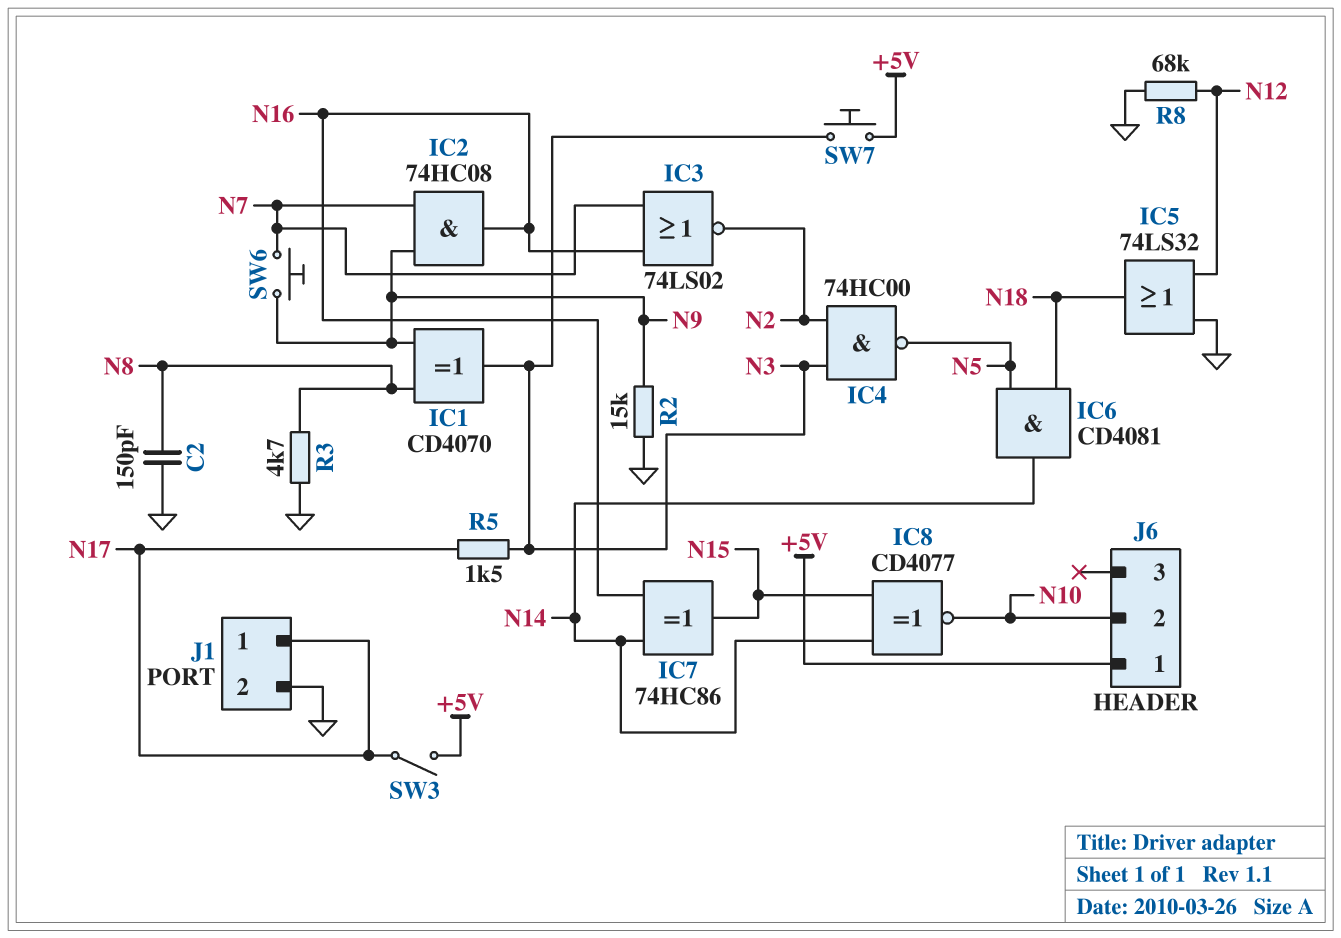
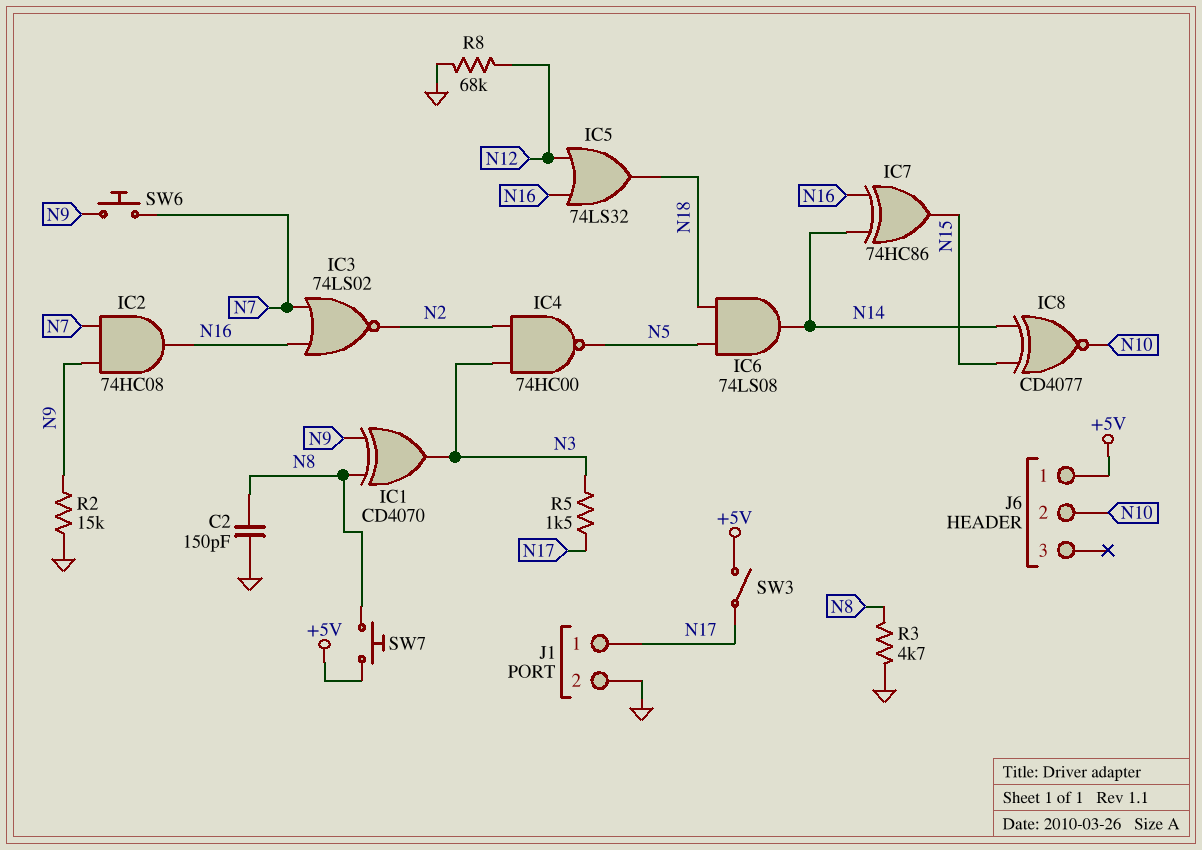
IC5: OR 74LS32 (in GND, in N12, out N18) -> OR 74LS32 (in N12, in N16, out N18)
IC6: AND CD4081 (in N5, in N18, out N14) -> AND 74LS08 (in N5, in N18, out N14)
SW7: button (+5V, N3) -> button (+5V, N8)

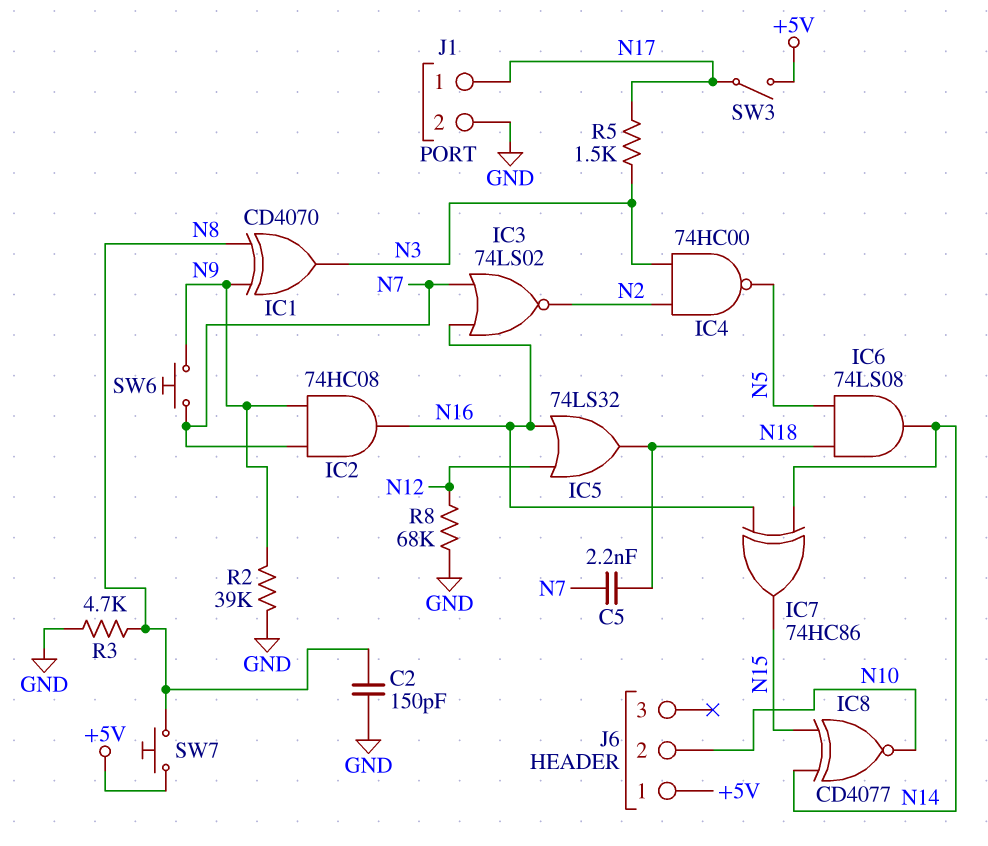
C5: none -> 2.2nF (N7, N18)
R2: 15k (GND, N9) -> 39k (GND, N9)

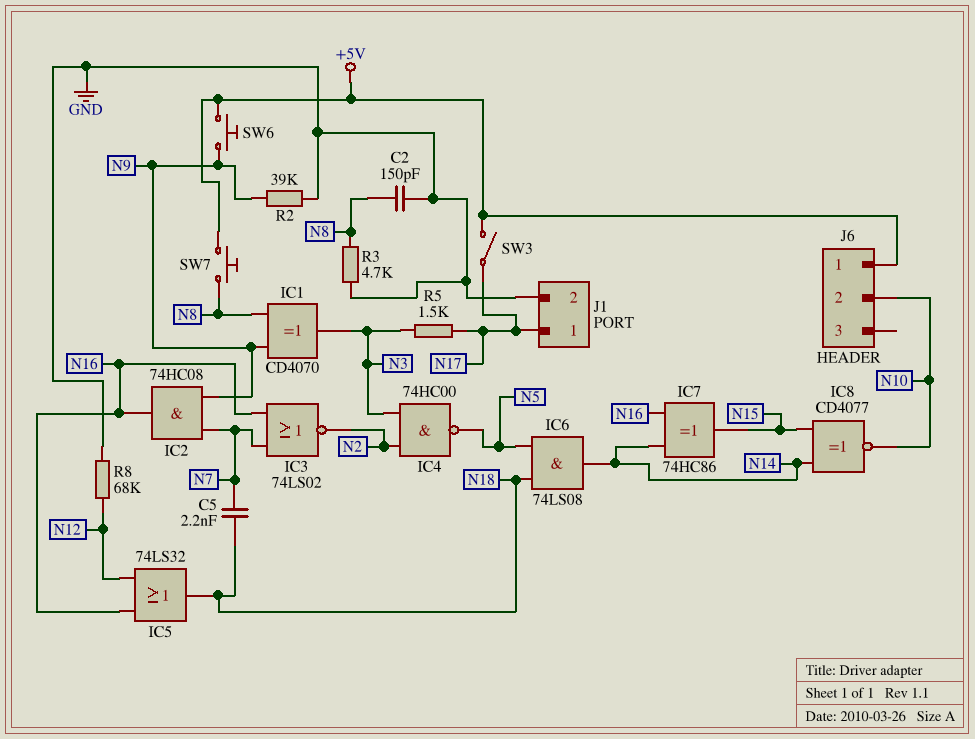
SW6: button (N7, N9) -> button (+5V, N9)

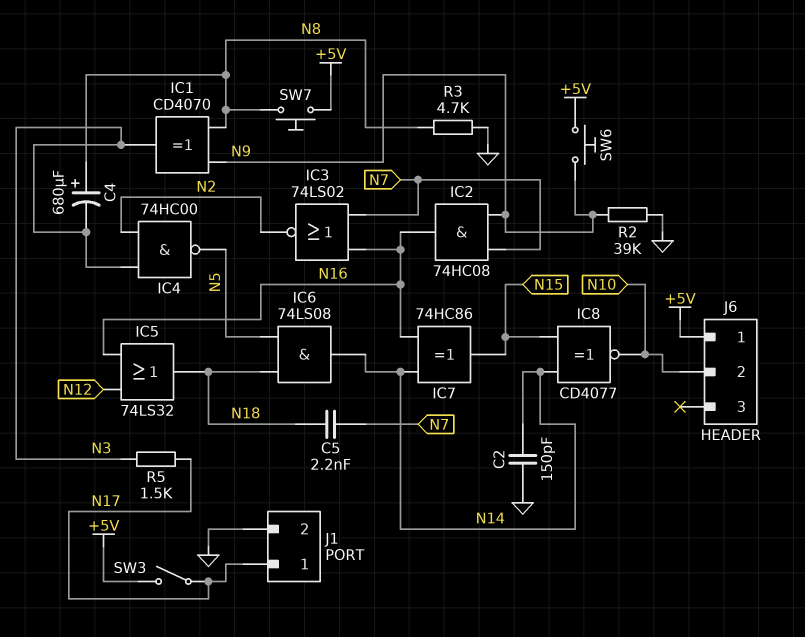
C2: 150pF (GND, N8) -> 150pF (GND, N14)
C4: none -> 680uF (plus N8, minus N3)
R8: 68k (GND, N12) -> none

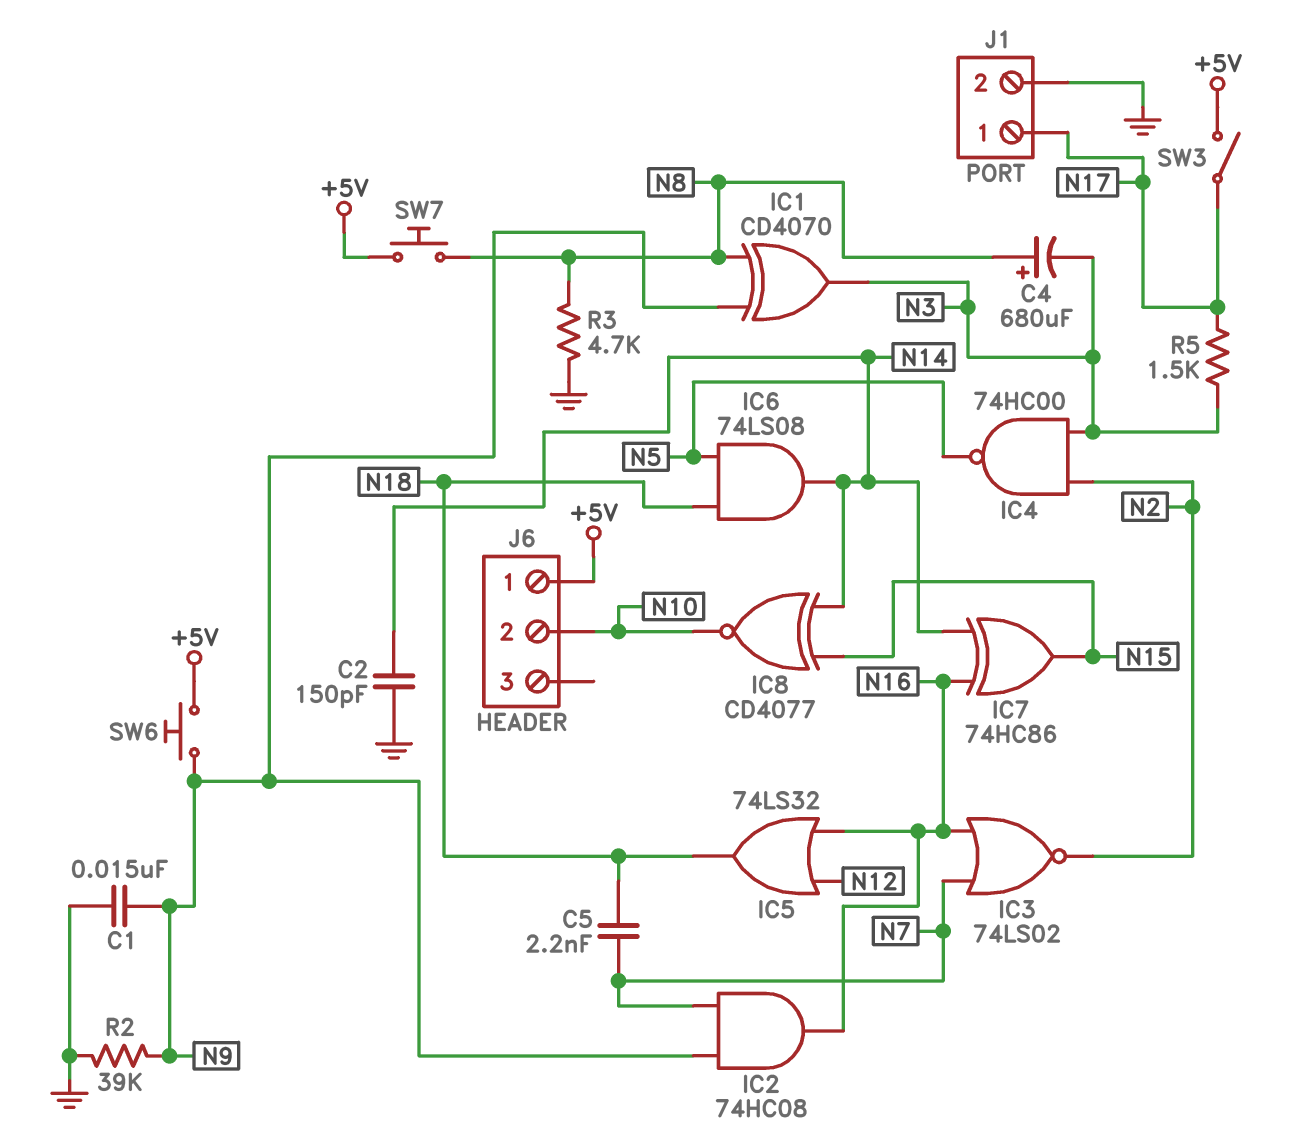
C1: none -> 15nF (GND, N9)

